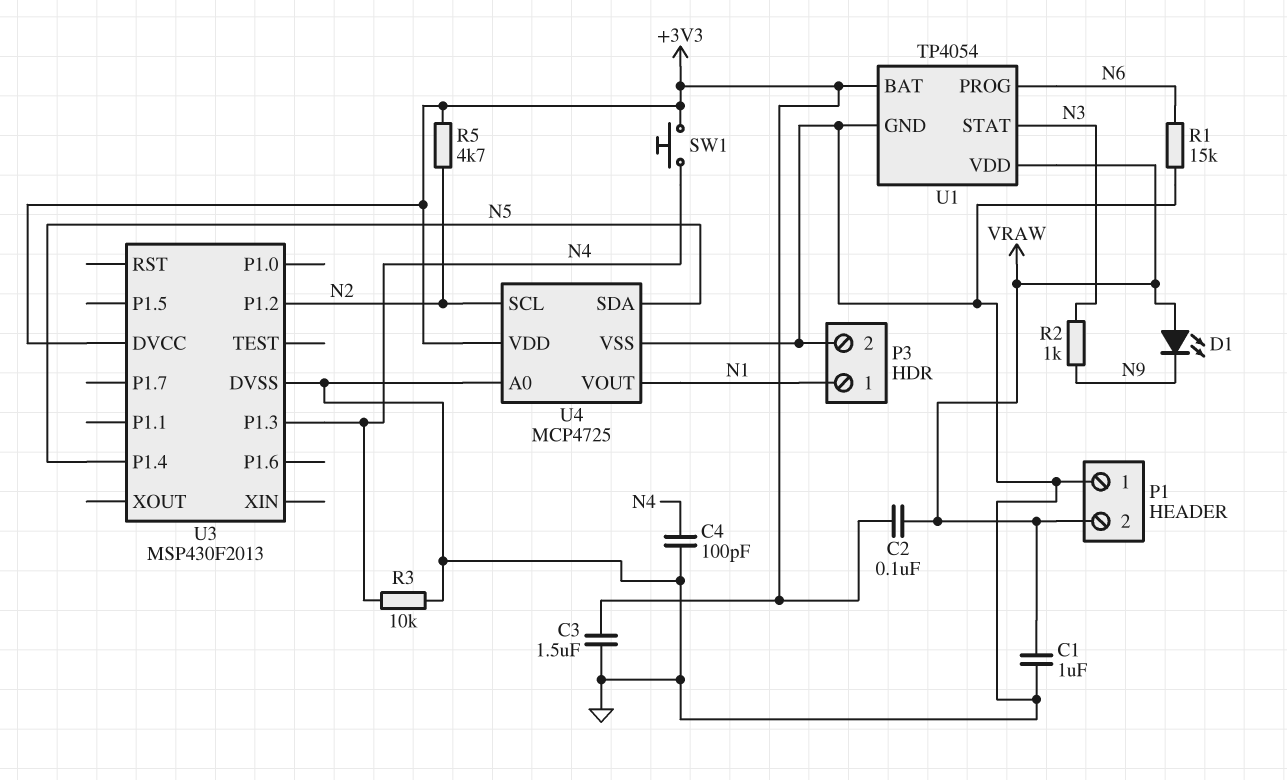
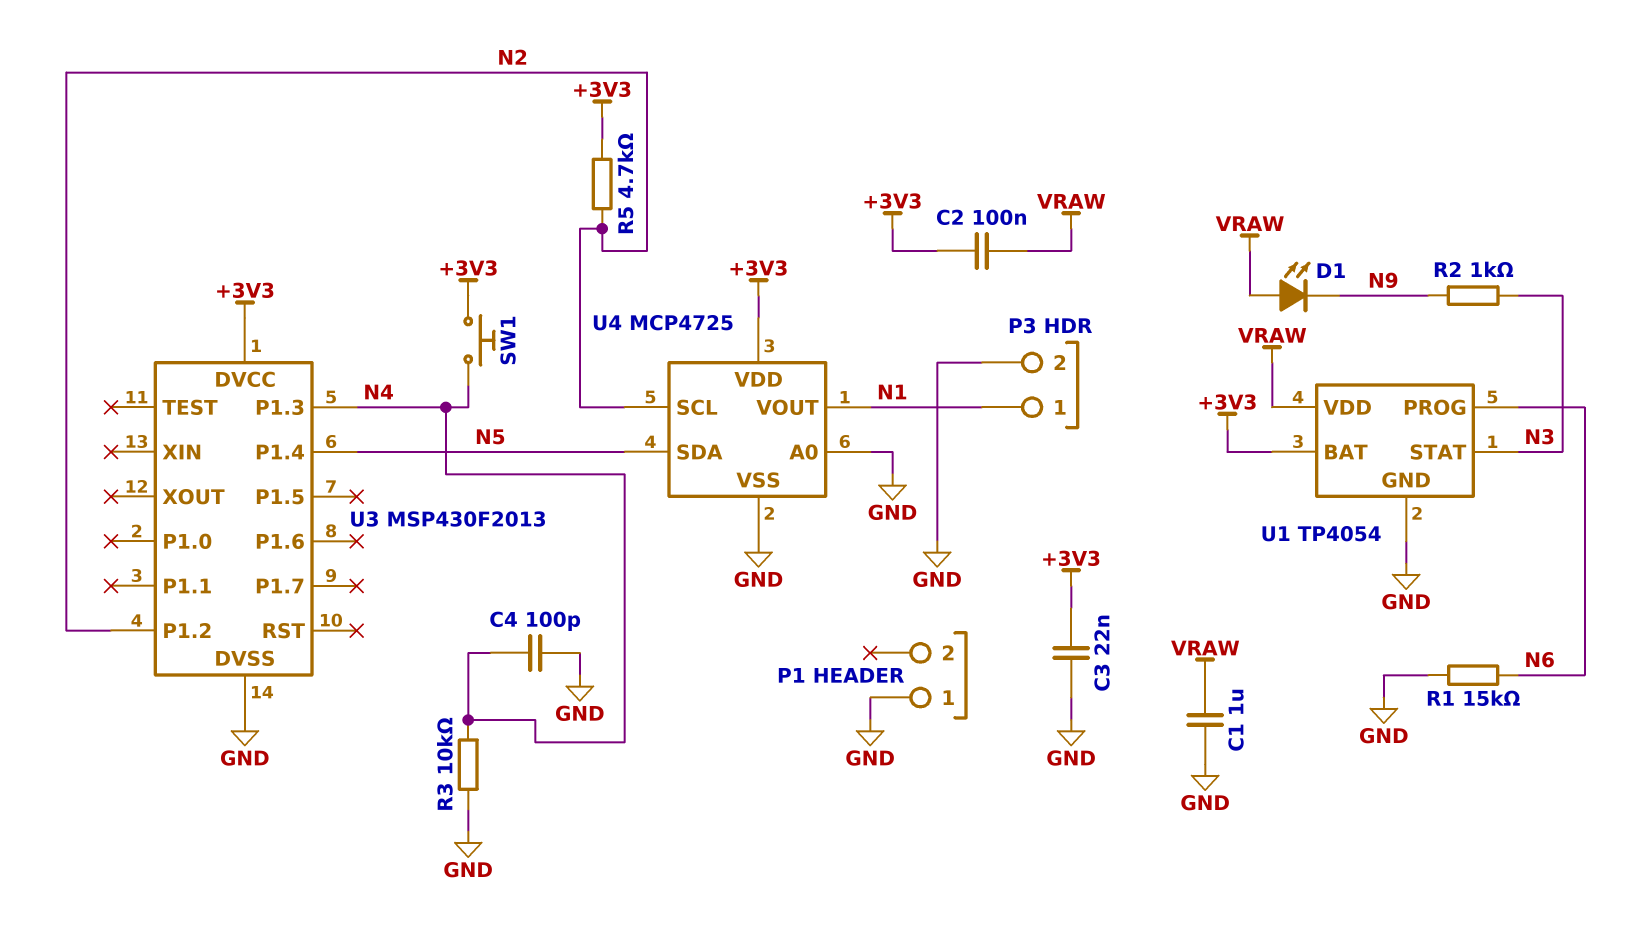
C3: 1.5uF (+3V3, GND) -> 22nF (+3V3, GND)
P1 pin 2: VRAW -> none

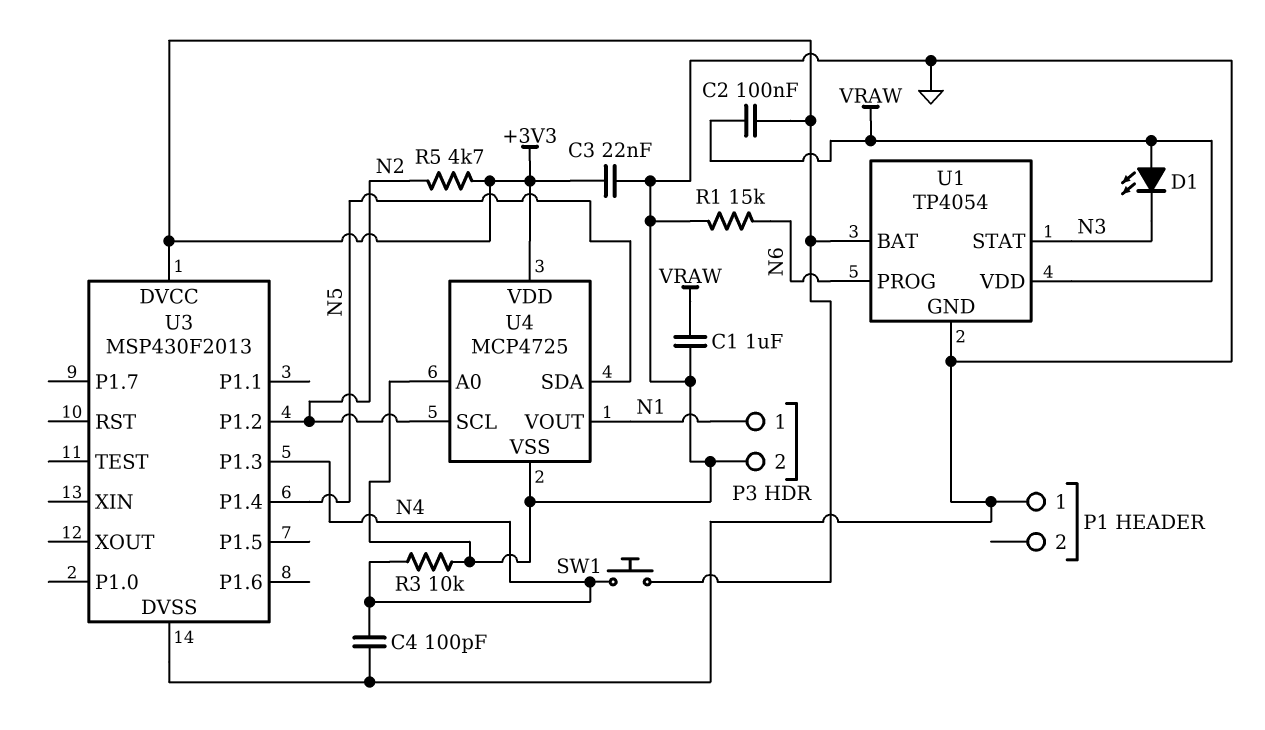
D1: LED (A VRAW, K N9) -> LED (A VRAW, K N3)
R2: 1k (N3, N9) -> none

